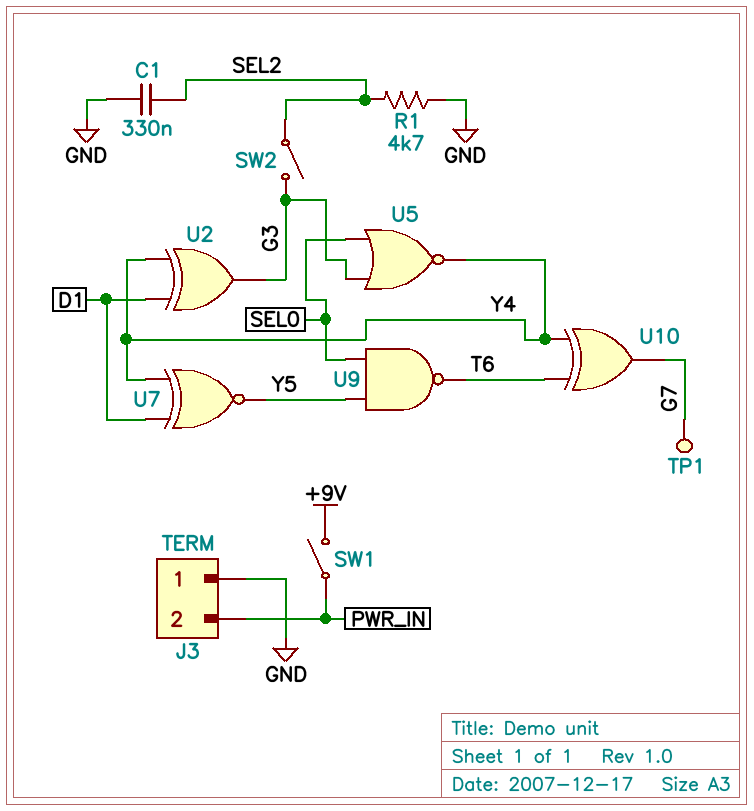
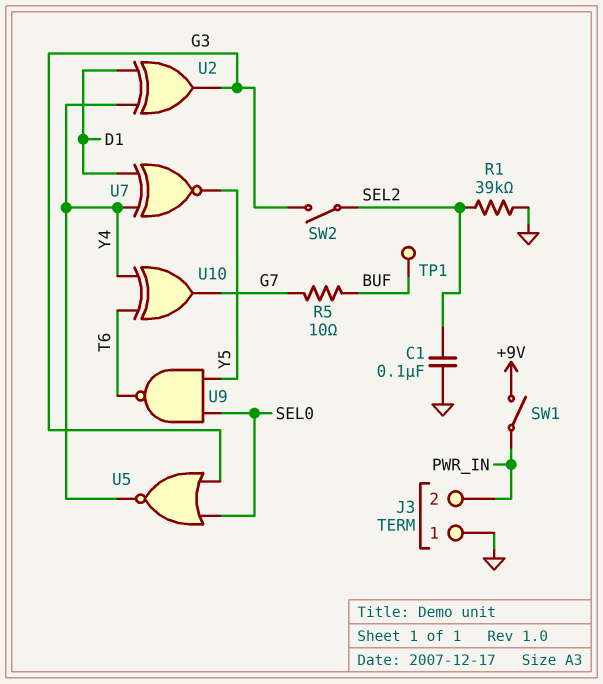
C1: 330nF (GND, SEL2) -> 100nF (GND, SEL2)
R1: 4.7k (GND, SEL2) -> 39k (GND, SEL2)
R5: none -> 10 (BUF, G7)
TP1: test point (G7) -> test point (BUF)

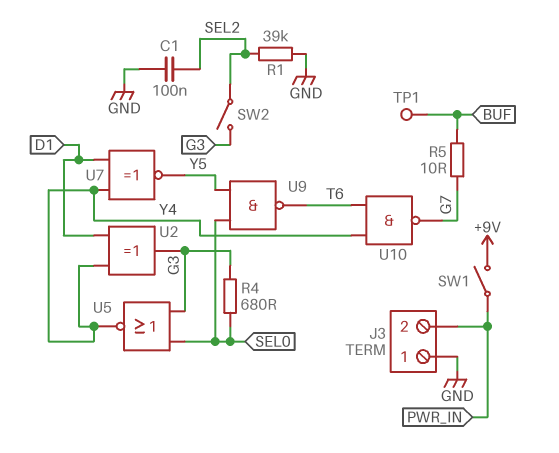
R4: none -> 680 (G3, SEL0)
U10: XOR (in T6, in Y4, out G7) -> NAND (in T6, in Y4, out G7)

